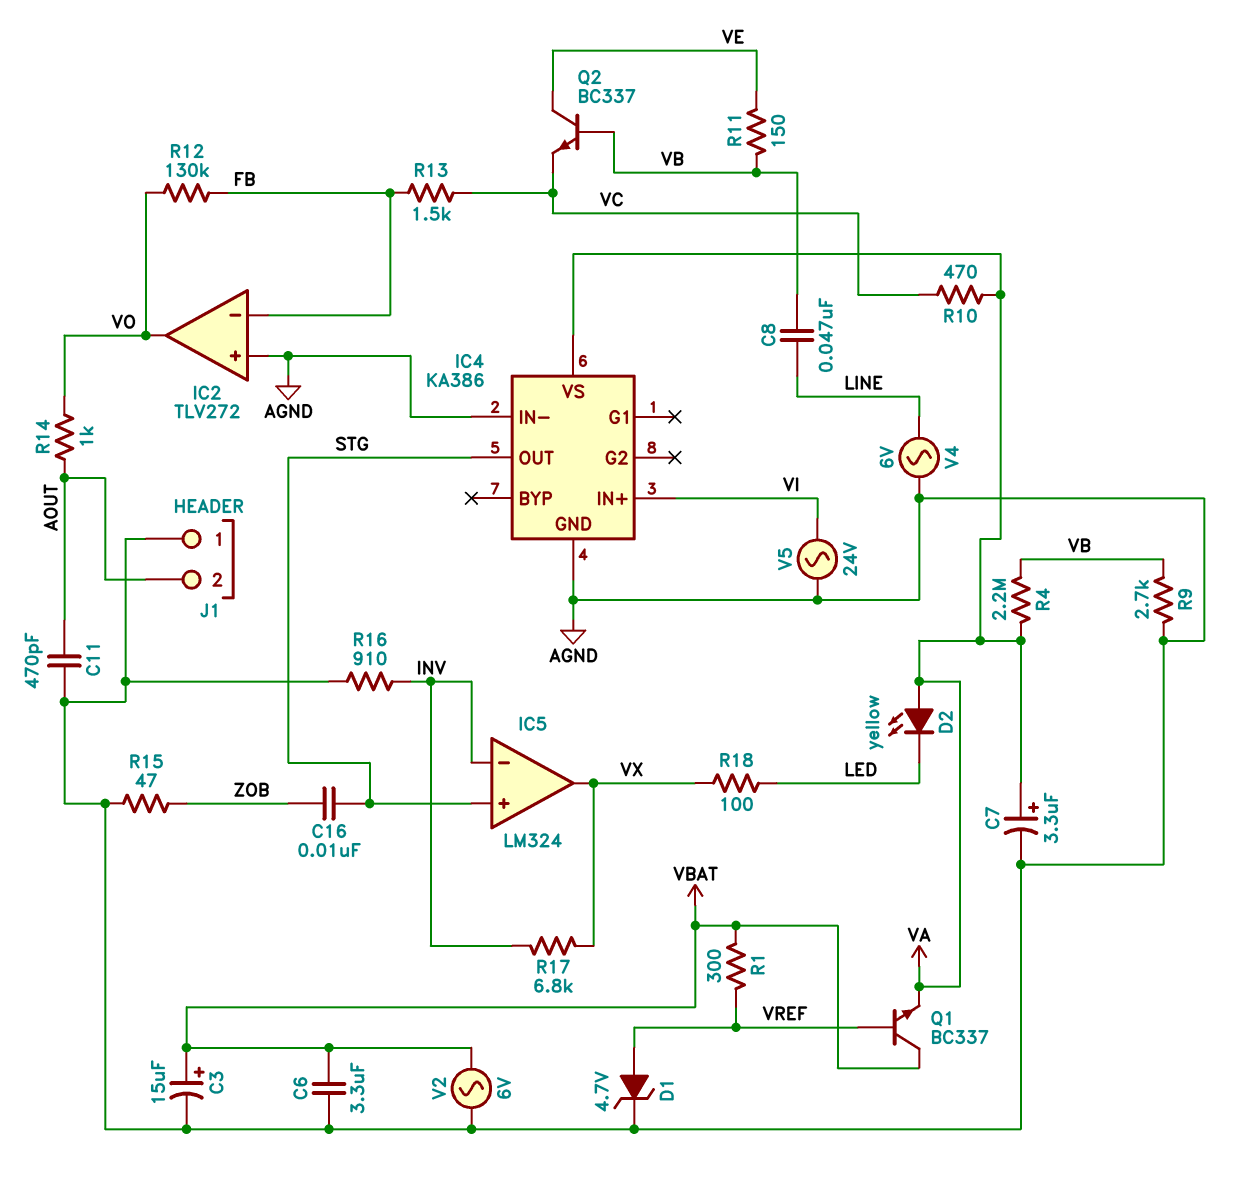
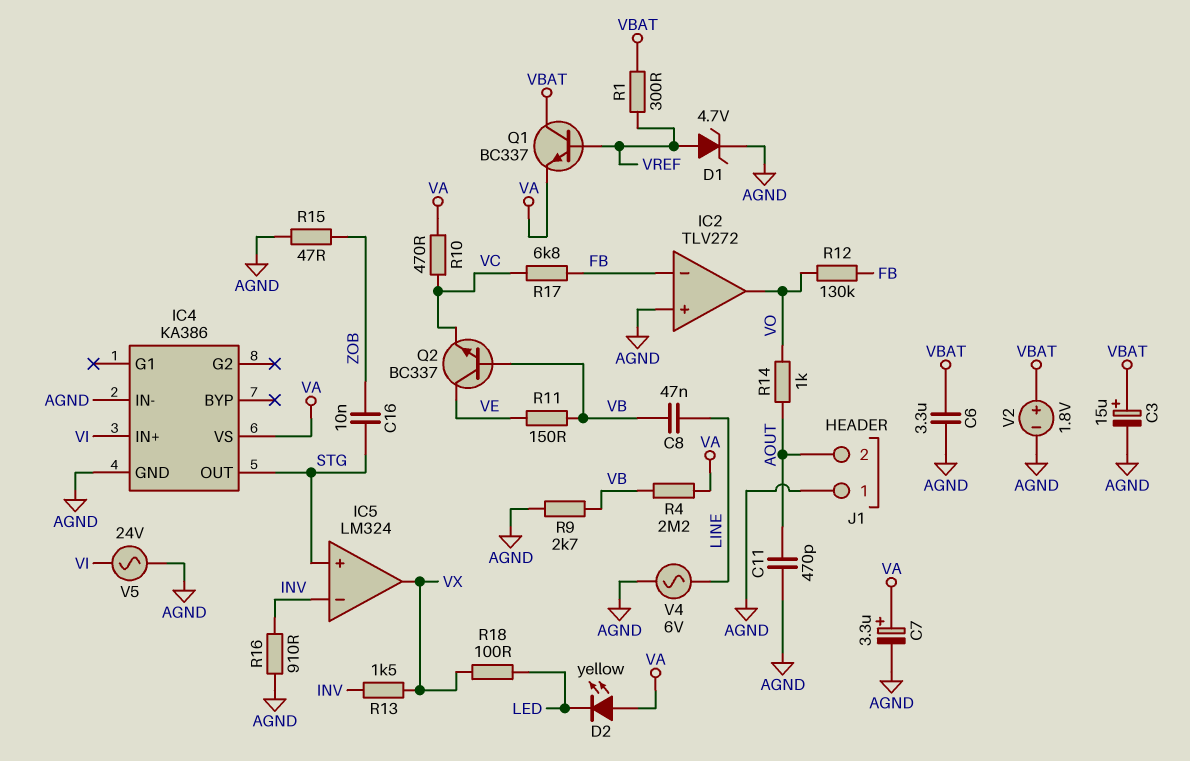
R13: 1.5k (FB, VC) -> 1.5k (INV, VX)
R17: 6.8k (INV, VX) -> 6.8k (FB, VC)
V2: AC 6V (AGND, VBAT) -> 1.8V (plus VBAT, minus AGND)

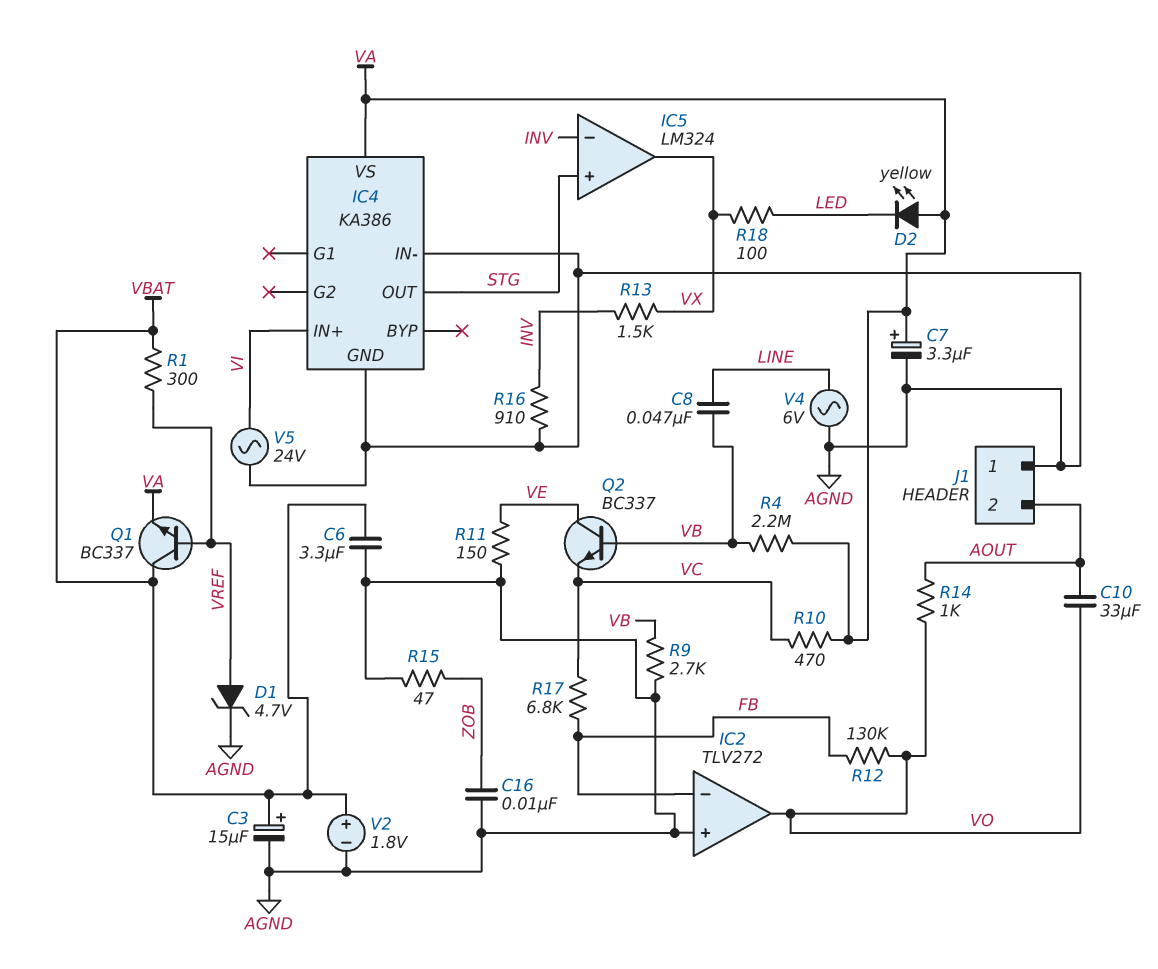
C10: none -> 33uF (AOUT, VO)
C11: 470pF (AGND, AOUT) -> none
C16: 10nF (STG, ZOB) -> 10nF (AGND, ZOB)
R11: 150 (VB, VE) -> 150 (AGND, VE)

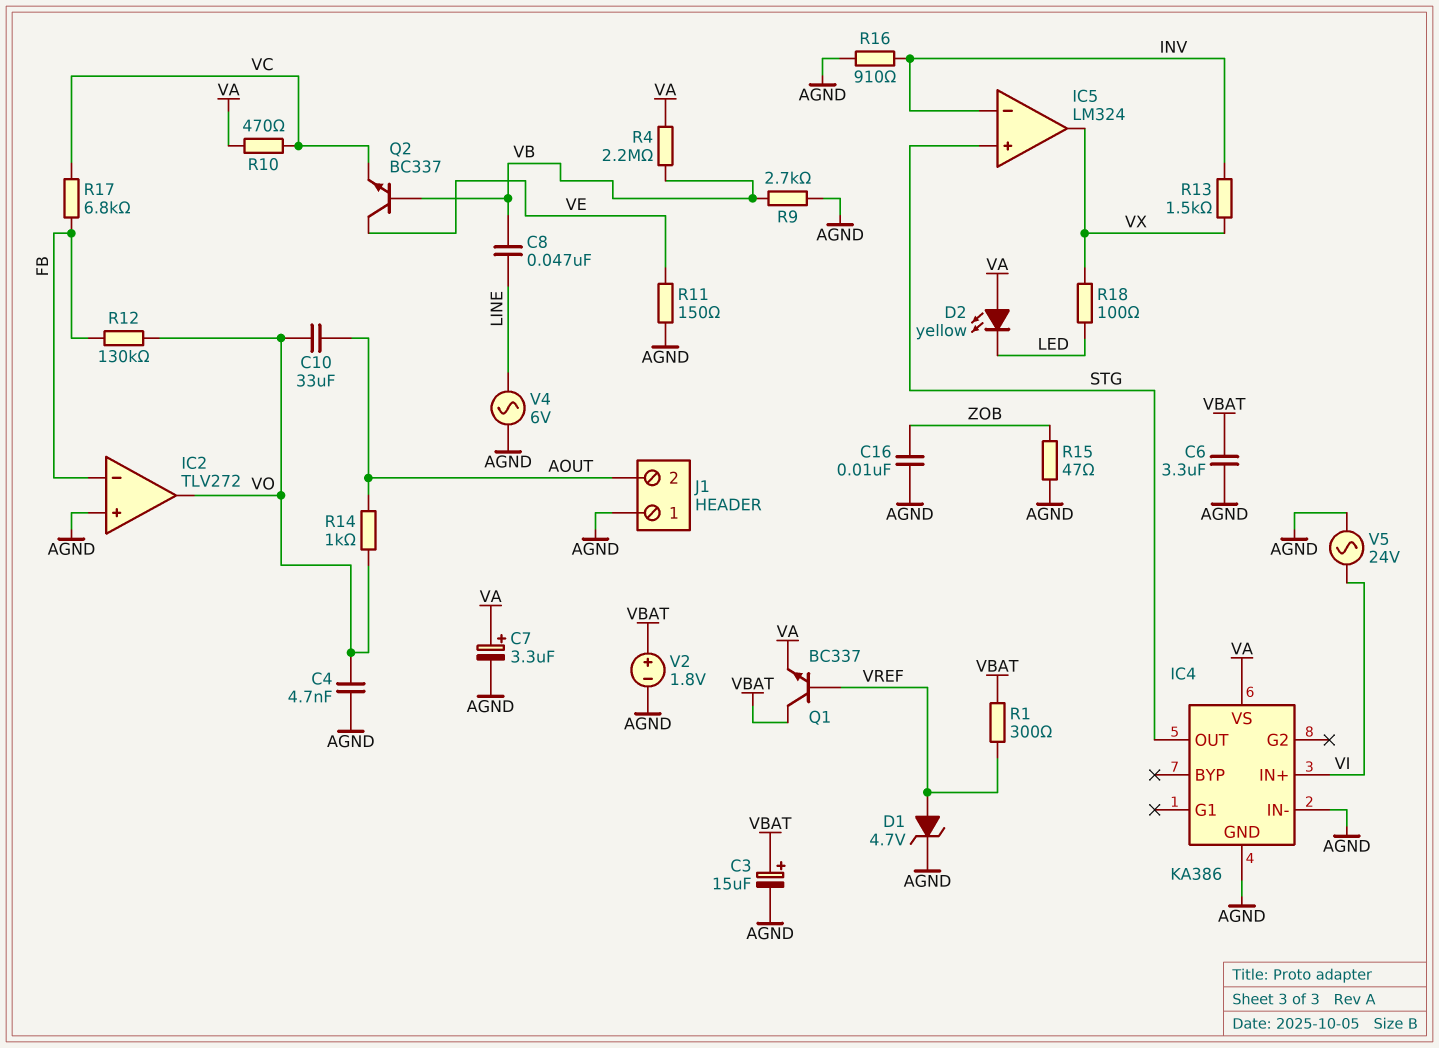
C4: none -> 4.7nF (AGND, VO)

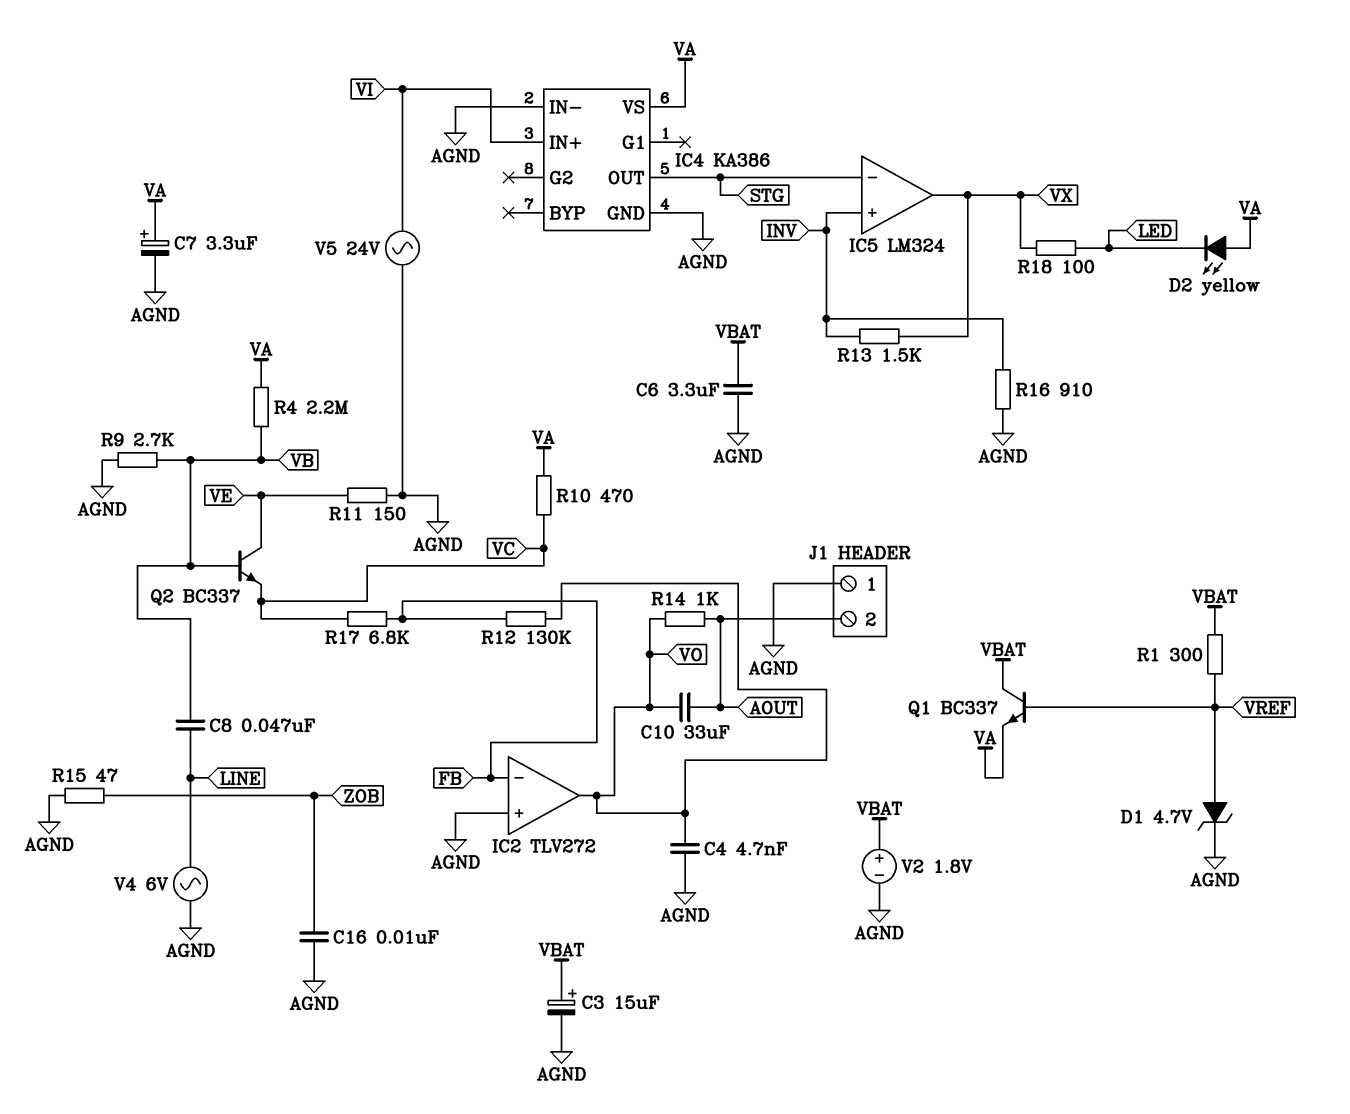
IC5 pin in+: STG -> INV
IC5 pin in-: INV -> STG

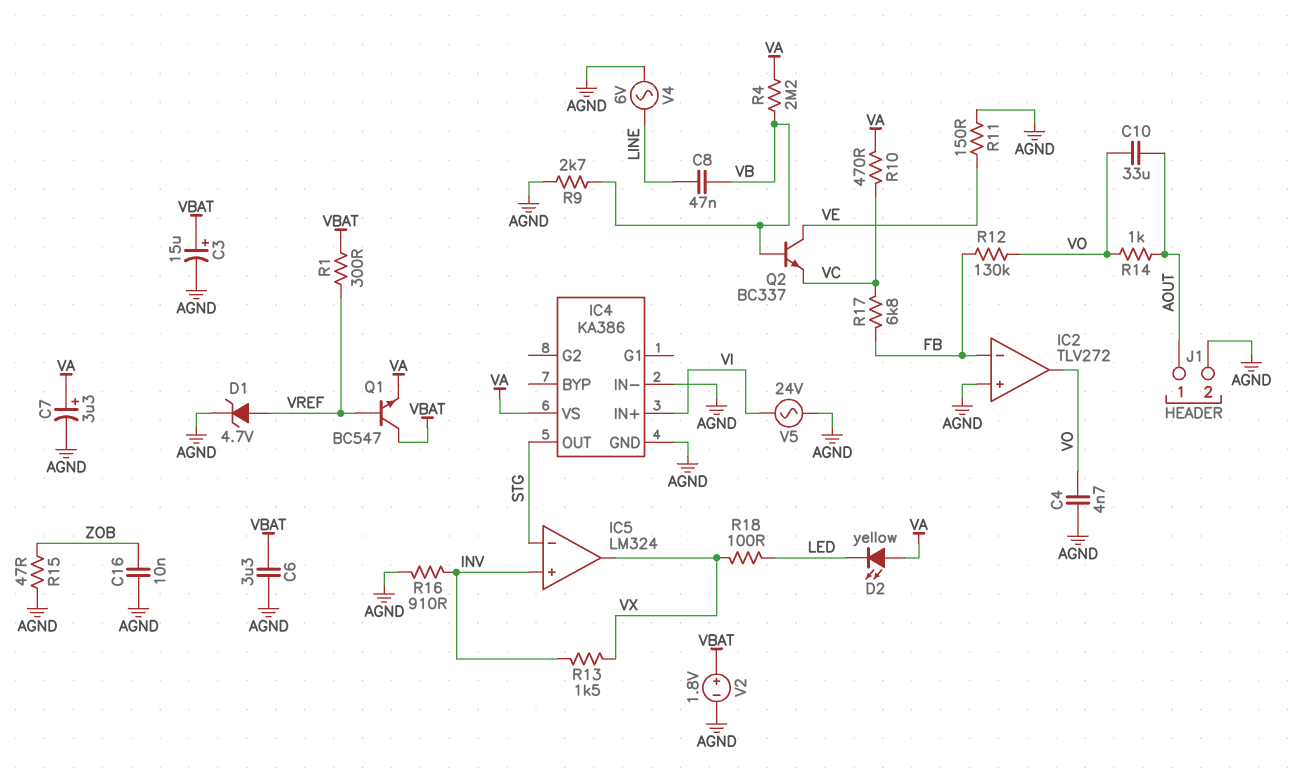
J1 pin 1: AGND -> AOUT
J1 pin 2: AOUT -> AGND
Q1: NPN BC337 (B VREF, C VBAT, E VA) -> NPN BC547 (B VREF, C VBAT, E VA)

